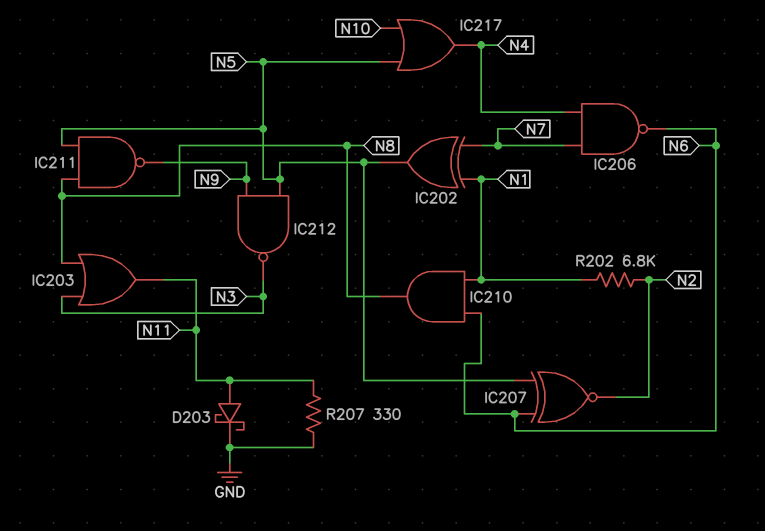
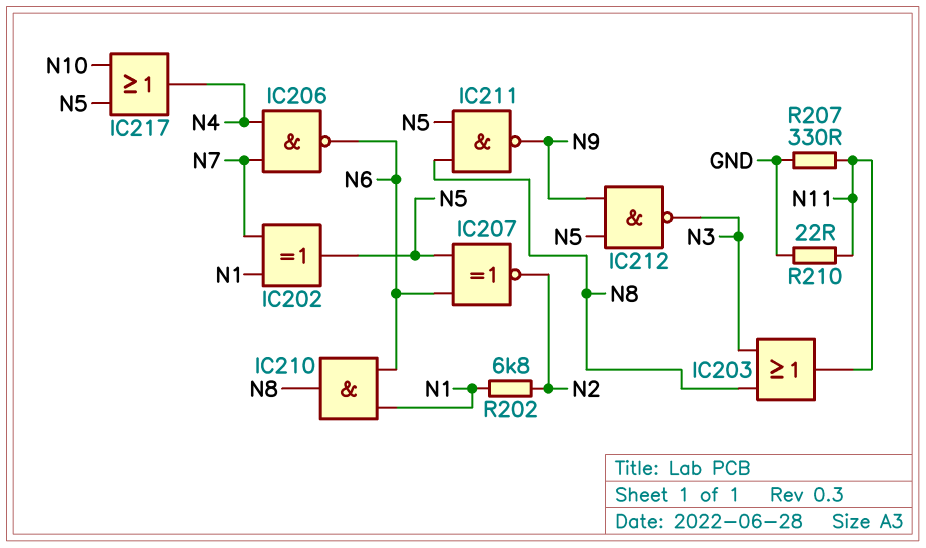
D203: schottky (A N11, K GND) -> none
R210: none -> 22 (GND, N11)

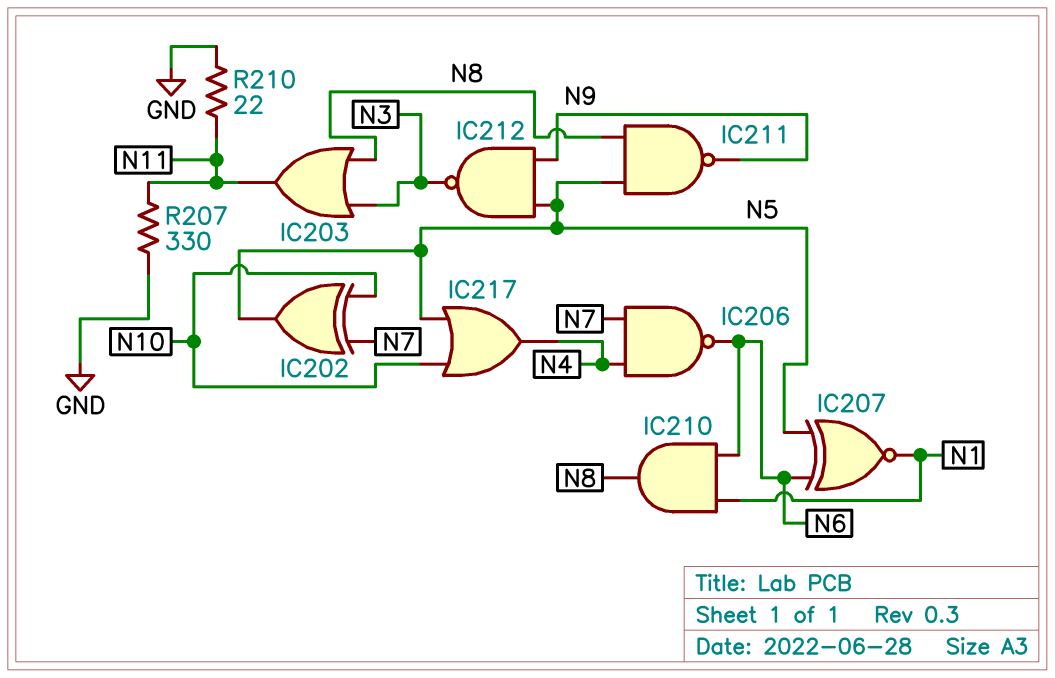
IC202: XOR (in N1, in N7, out N5) -> XOR (in N7, in N10, out N5)
IC207: XNOR (in N5, in N6, out N2) -> XNOR (in N5, in N6, out N1)
R202: 6.8k (N1, N2) -> none

